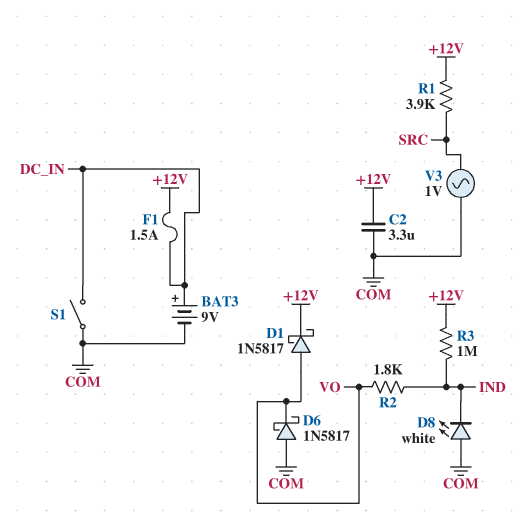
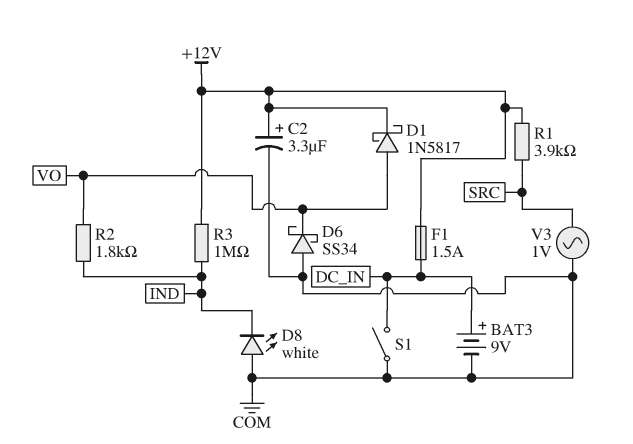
C2: 3.3uF (+12V, COM) -> 3.3uF (plus +12V, minus COM)
D6: schottky 1N5817 (A COM, K VO) -> schottky SS34 (A COM, K VO)

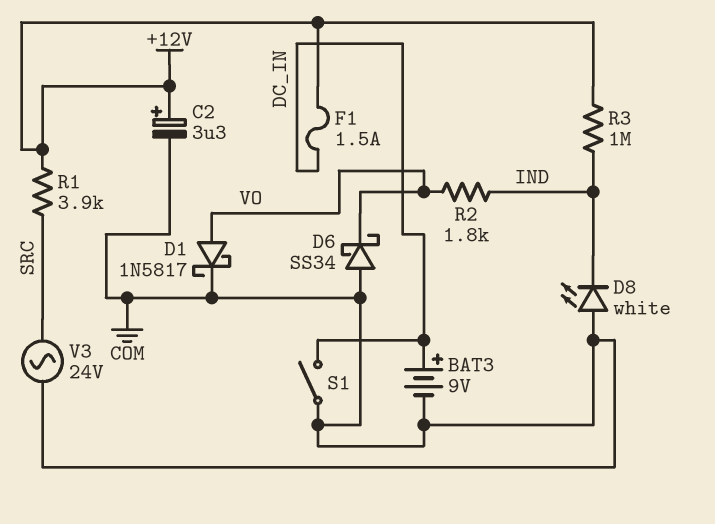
D1: schottky 1N5817 (A VO, K +12V) -> schottky 1N5817 (A VO, K COM)
V3: AC 1V (COM, SRC) -> AC 24V (COM, SRC)

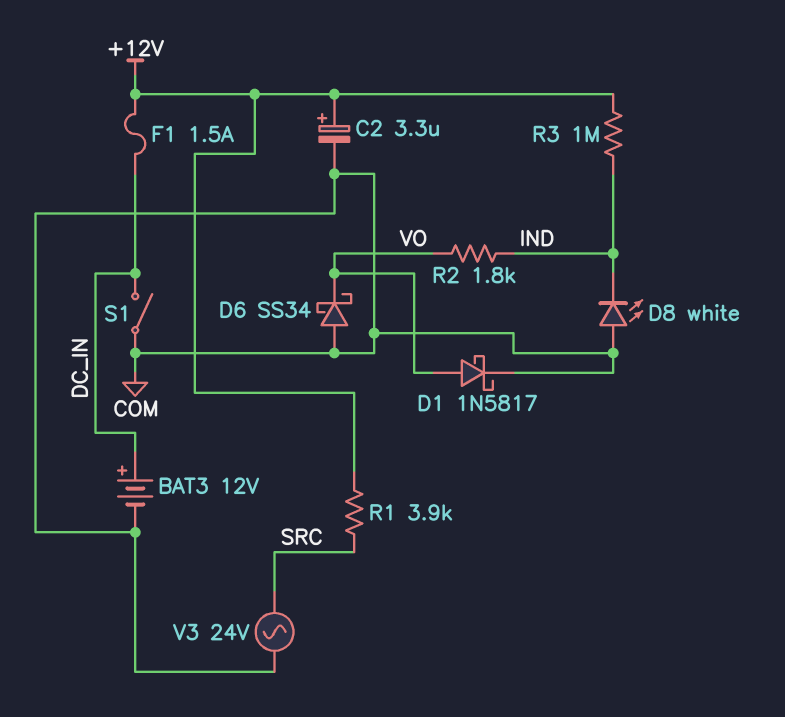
BAT3: 9V (plus DC_IN, minus COM) -> 12V (plus DC_IN, minus COM)

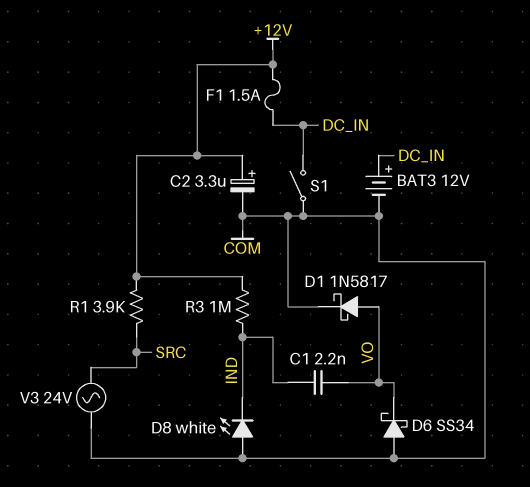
C1: none -> 2.2nF (IND, VO)
R2: 1.8k (IND, VO) -> none

